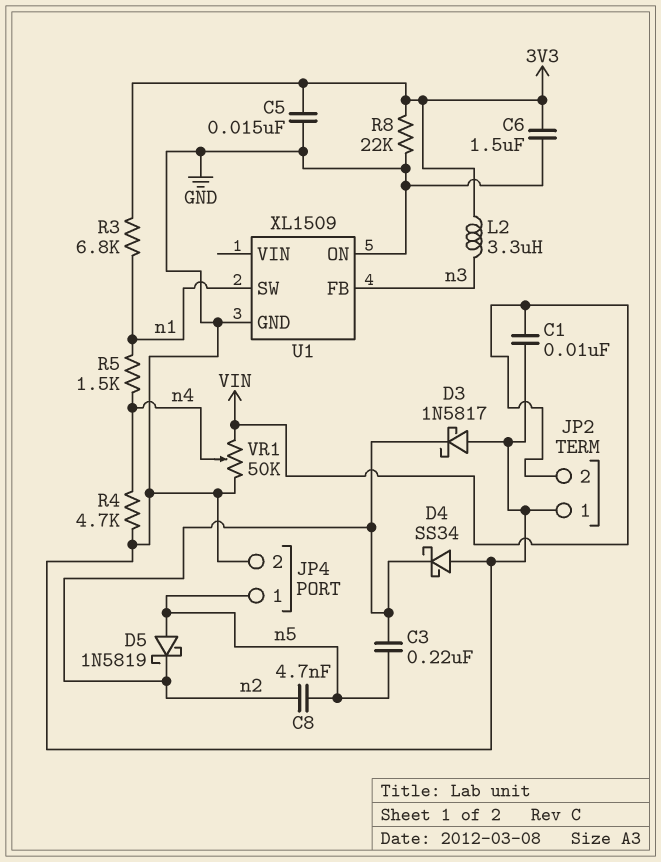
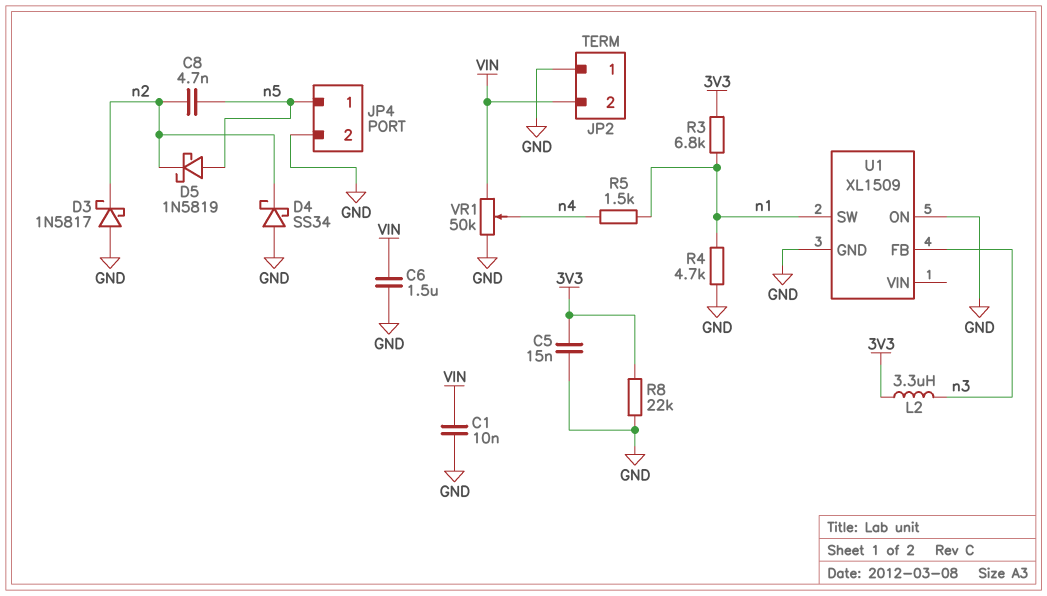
C3: 220nF (n2, n5) -> none
C6: 1.5uF (3V3, GND) -> 1.5uF (GND, VIN)
R4: 4.7k (GND, n4) -> 4.7k (GND, n1)

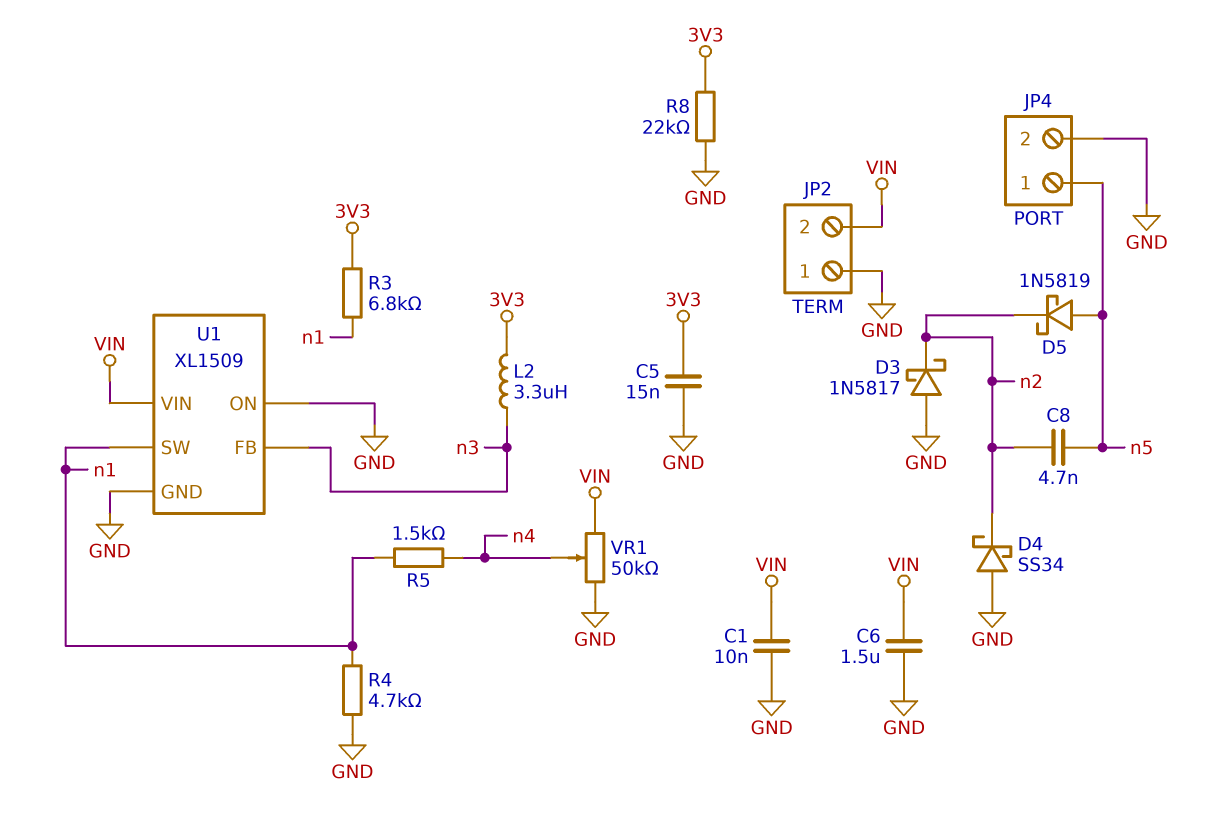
U1 pin VIN: none -> VIN

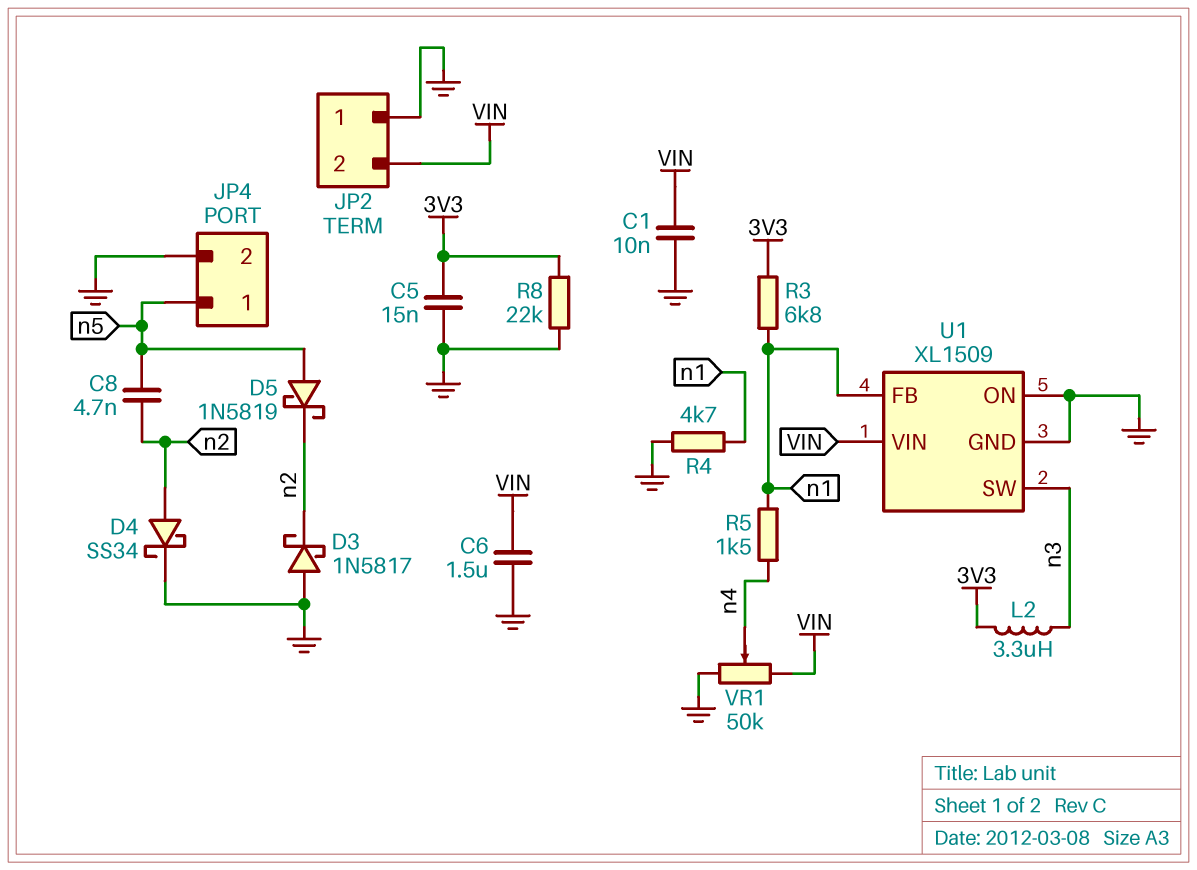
D4: schottky SS34 (A GND, K n2) -> schottky SS34 (A n2, K GND)
U1 pin FB: n3 -> n1
U1 pin SW: n1 -> n3

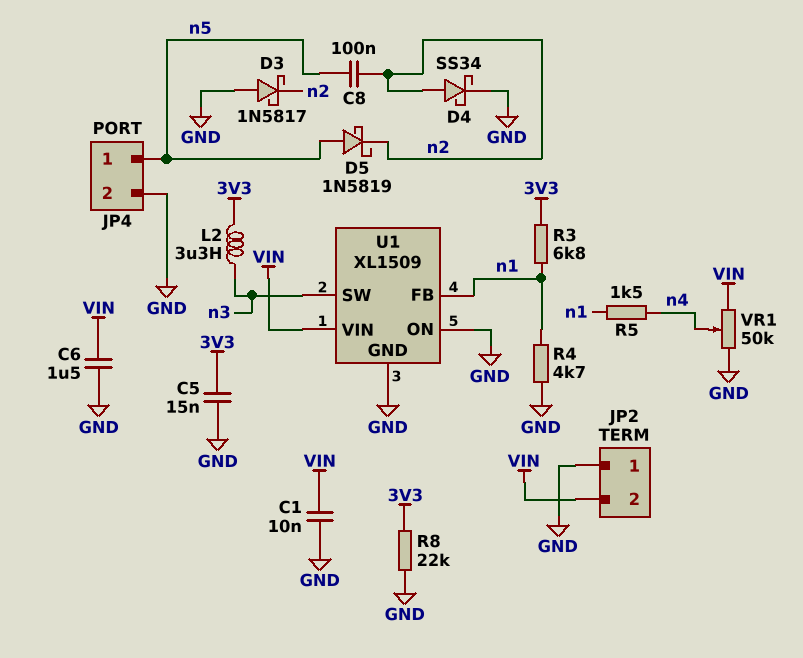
C8: 4.7nF (n2, n5) -> 100nF (n2, n5)

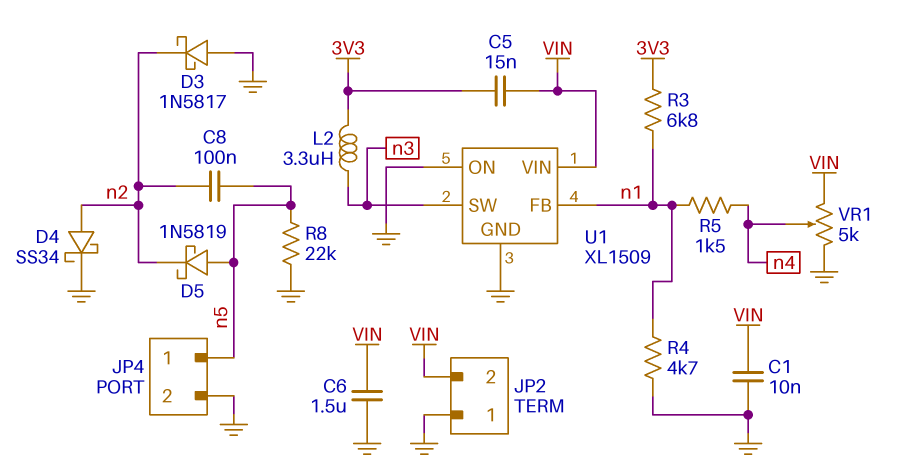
C5: 15nF (3V3, GND) -> 15nF (3V3, VIN)
R8: 22k (3V3, GND) -> 22k (GND, n5)
VR1: 50k (GND, VIN, wiper n4) -> 5k (GND, VIN, wiper n4)

